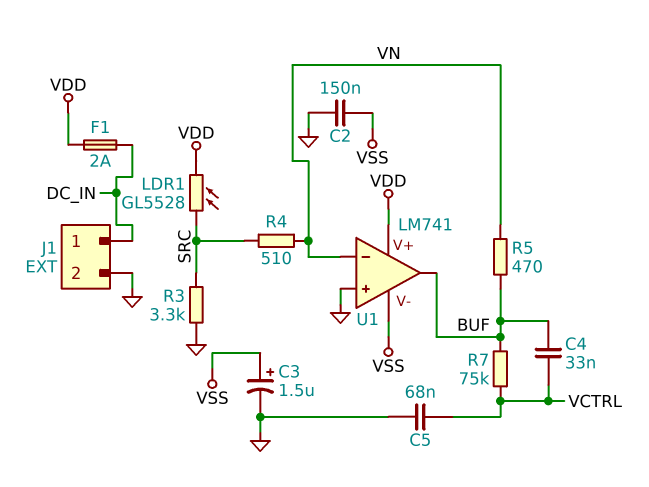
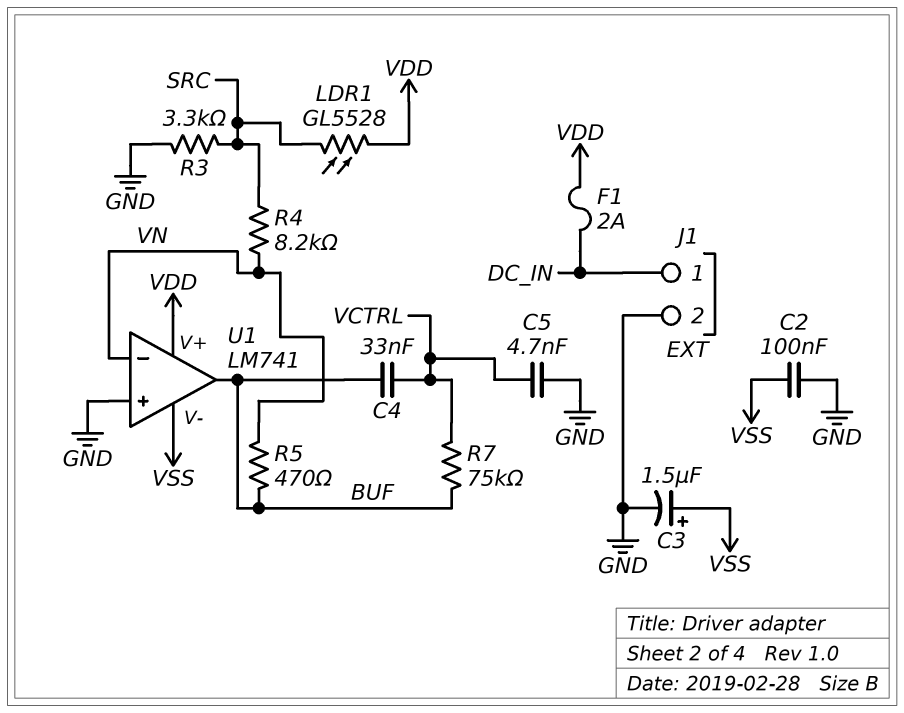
C2: 150nF (GND, VSS) -> 100nF (GND, VSS)
C5: 68nF (GND, VCTRL) -> 4.7nF (GND, VCTRL)
R4: 510 (SRC, VN) -> 8.2k (SRC, VN)

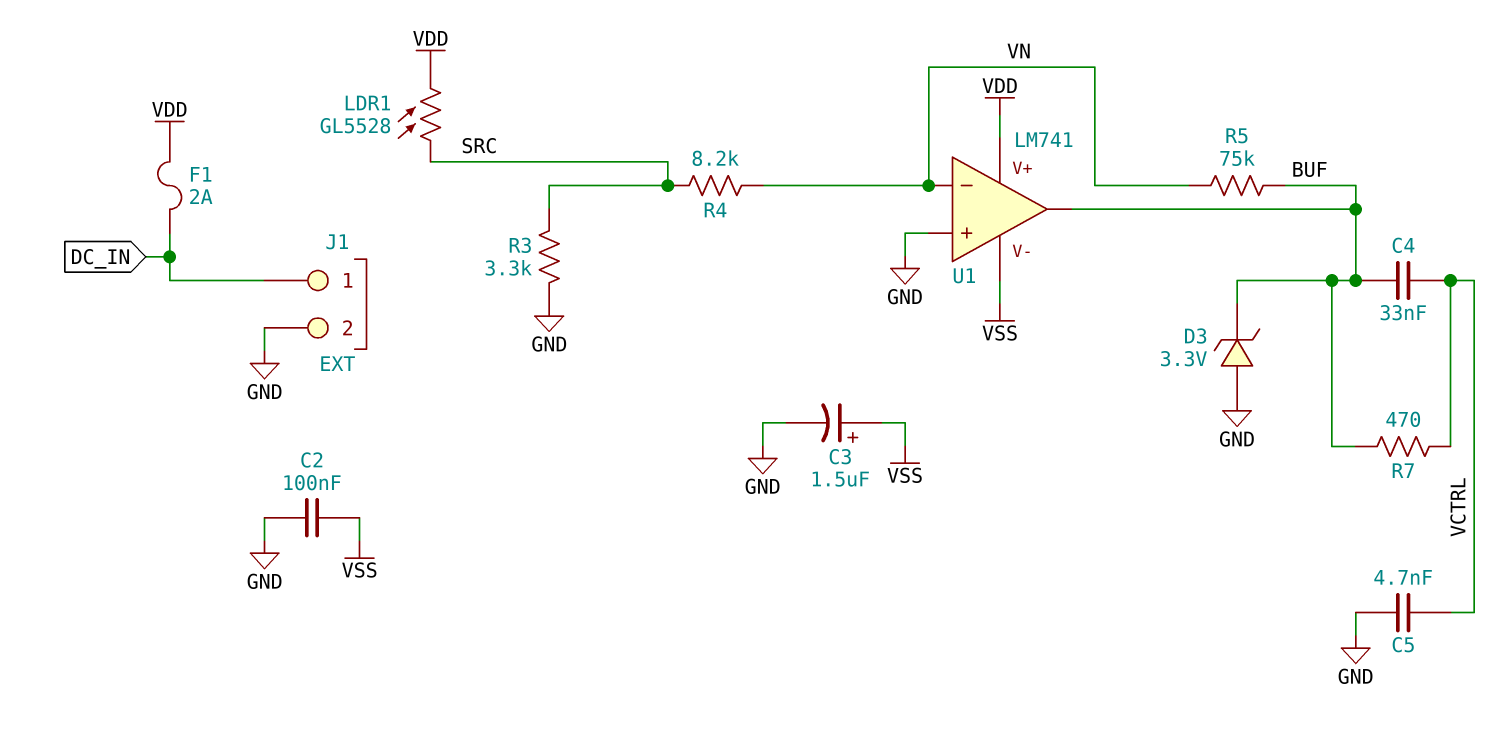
D3: none -> zener 3.3V (A GND, K BUF)
R5: 470 (BUF, VN) -> 75k (BUF, VN)
R7: 75k (BUF, VCTRL) -> 470 (BUF, VCTRL)

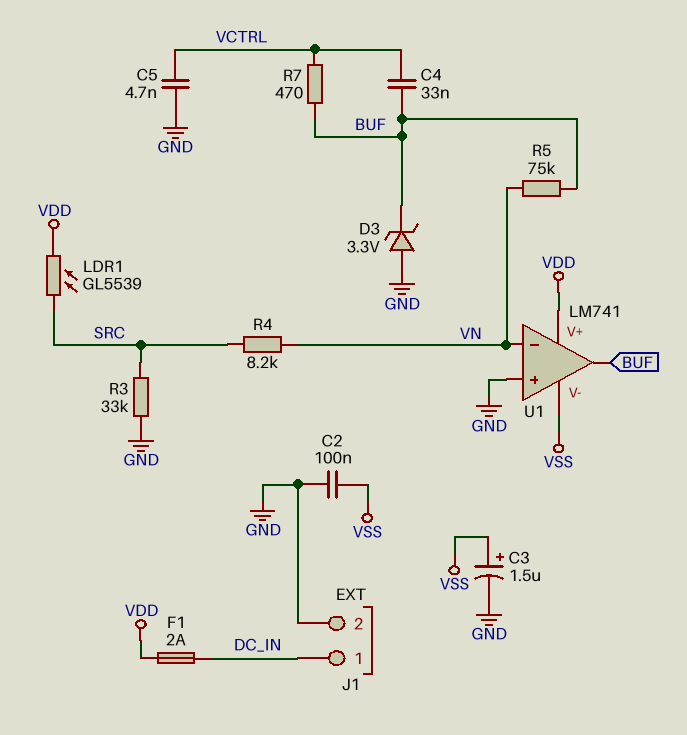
LDR1: GL5528 (SRC, VDD) -> GL5539 (SRC, VDD)
R3: 3.3k (GND, SRC) -> 33k (GND, SRC)

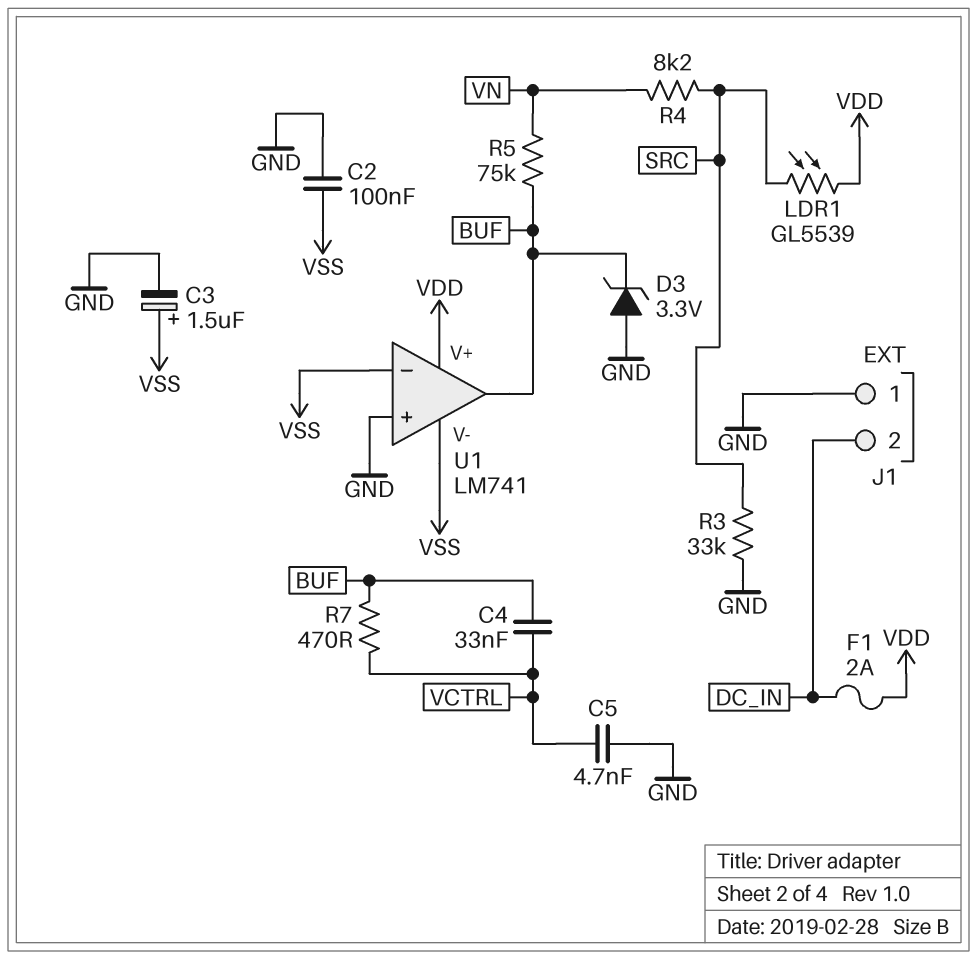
J1 pin 1: DC_IN -> GND
J1 pin 2: GND -> DC_IN
U1 pin in-: VN -> VSS

